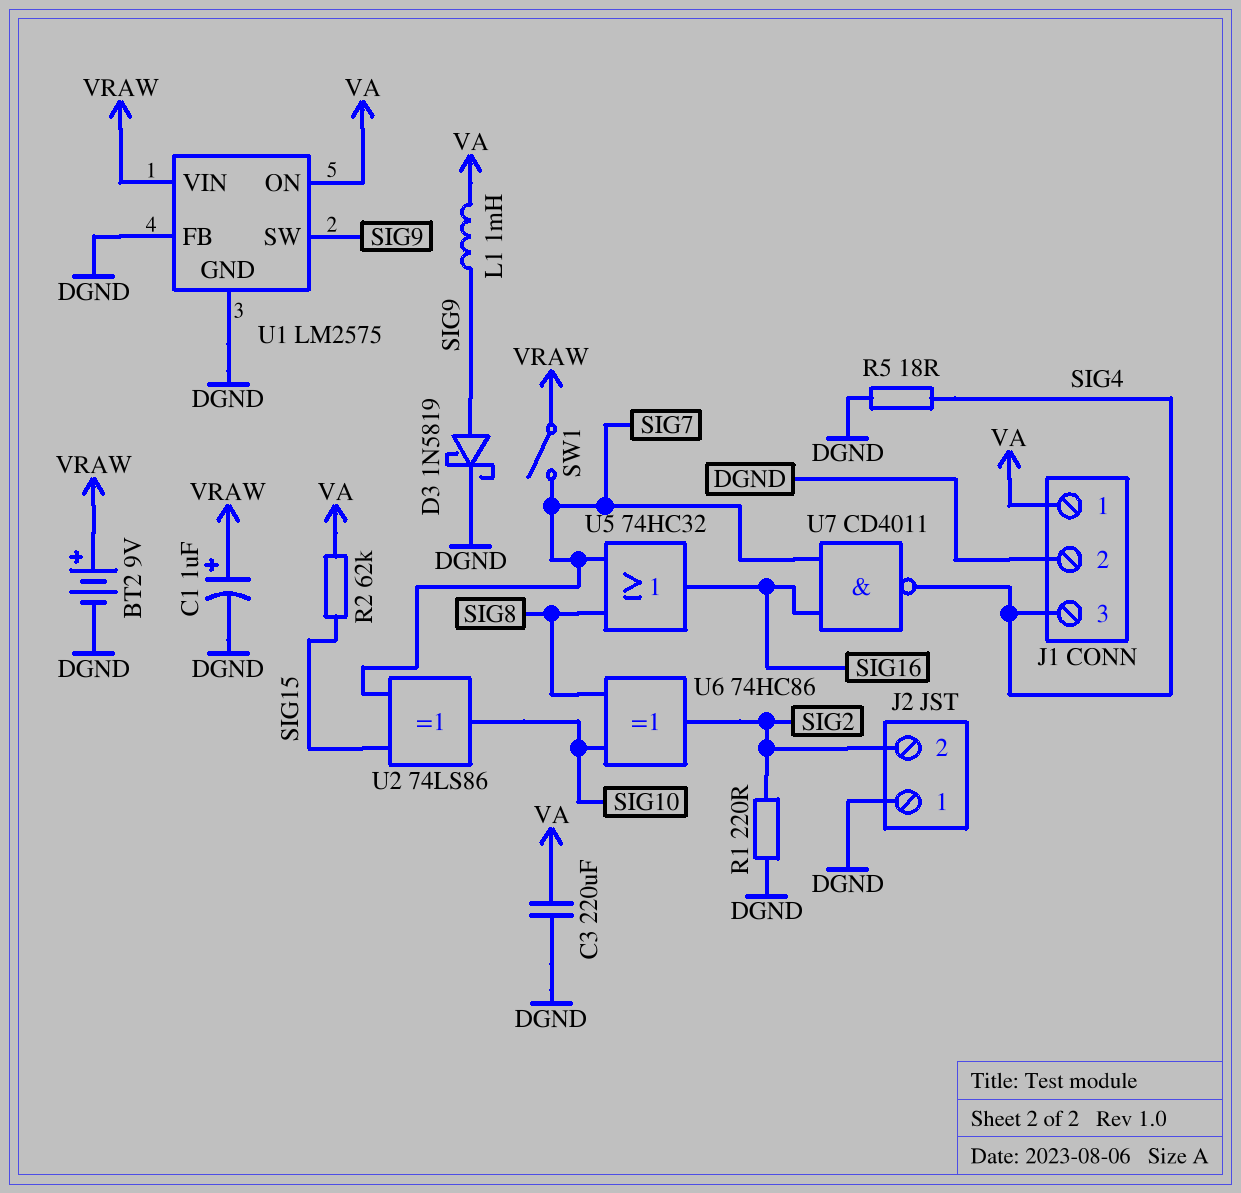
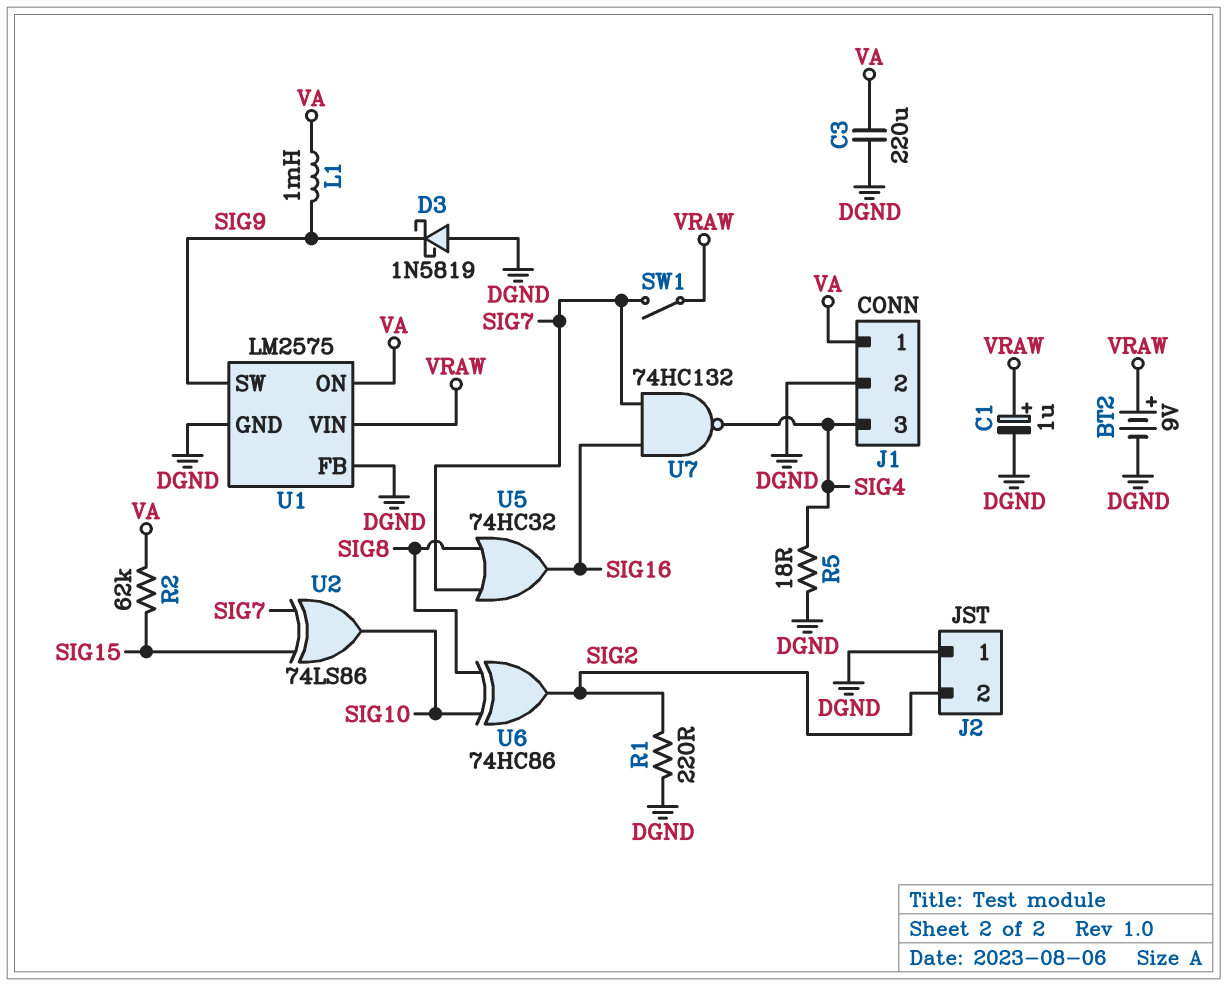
D3: schottky 1N5819 (A SIG9, K DGND) -> schottky 1N5819 (A DGND, K SIG9)
U7: NAND CD4011 (in SIG7, in SIG16, out SIG4) -> NAND 74HC132 (in SIG7, in SIG16, out SIG4)

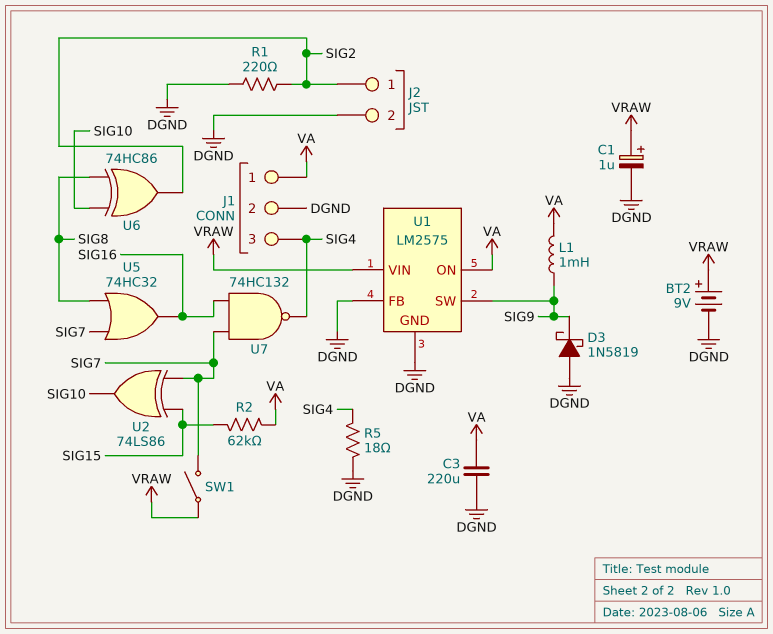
J2 pin 1: DGND -> SIG2
J2 pin 2: SIG2 -> DGND

